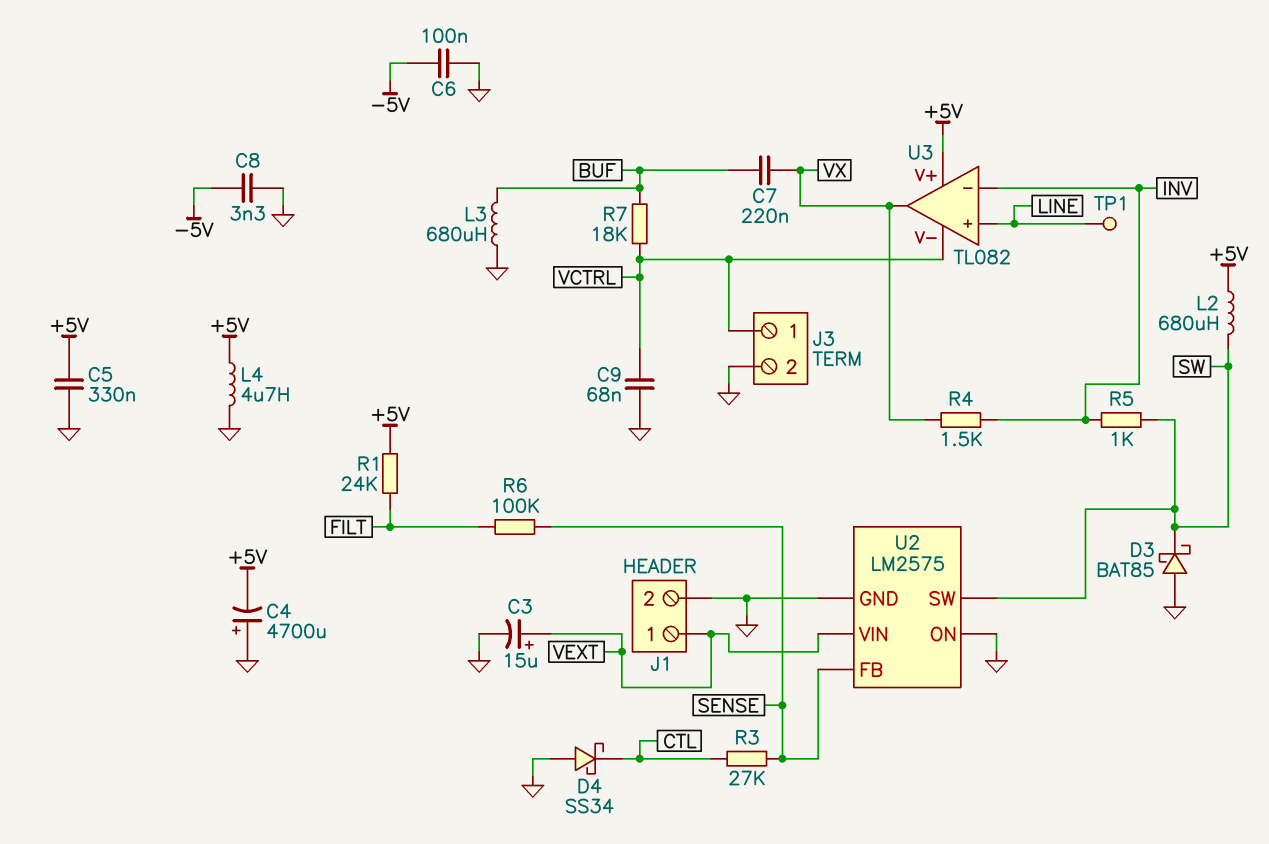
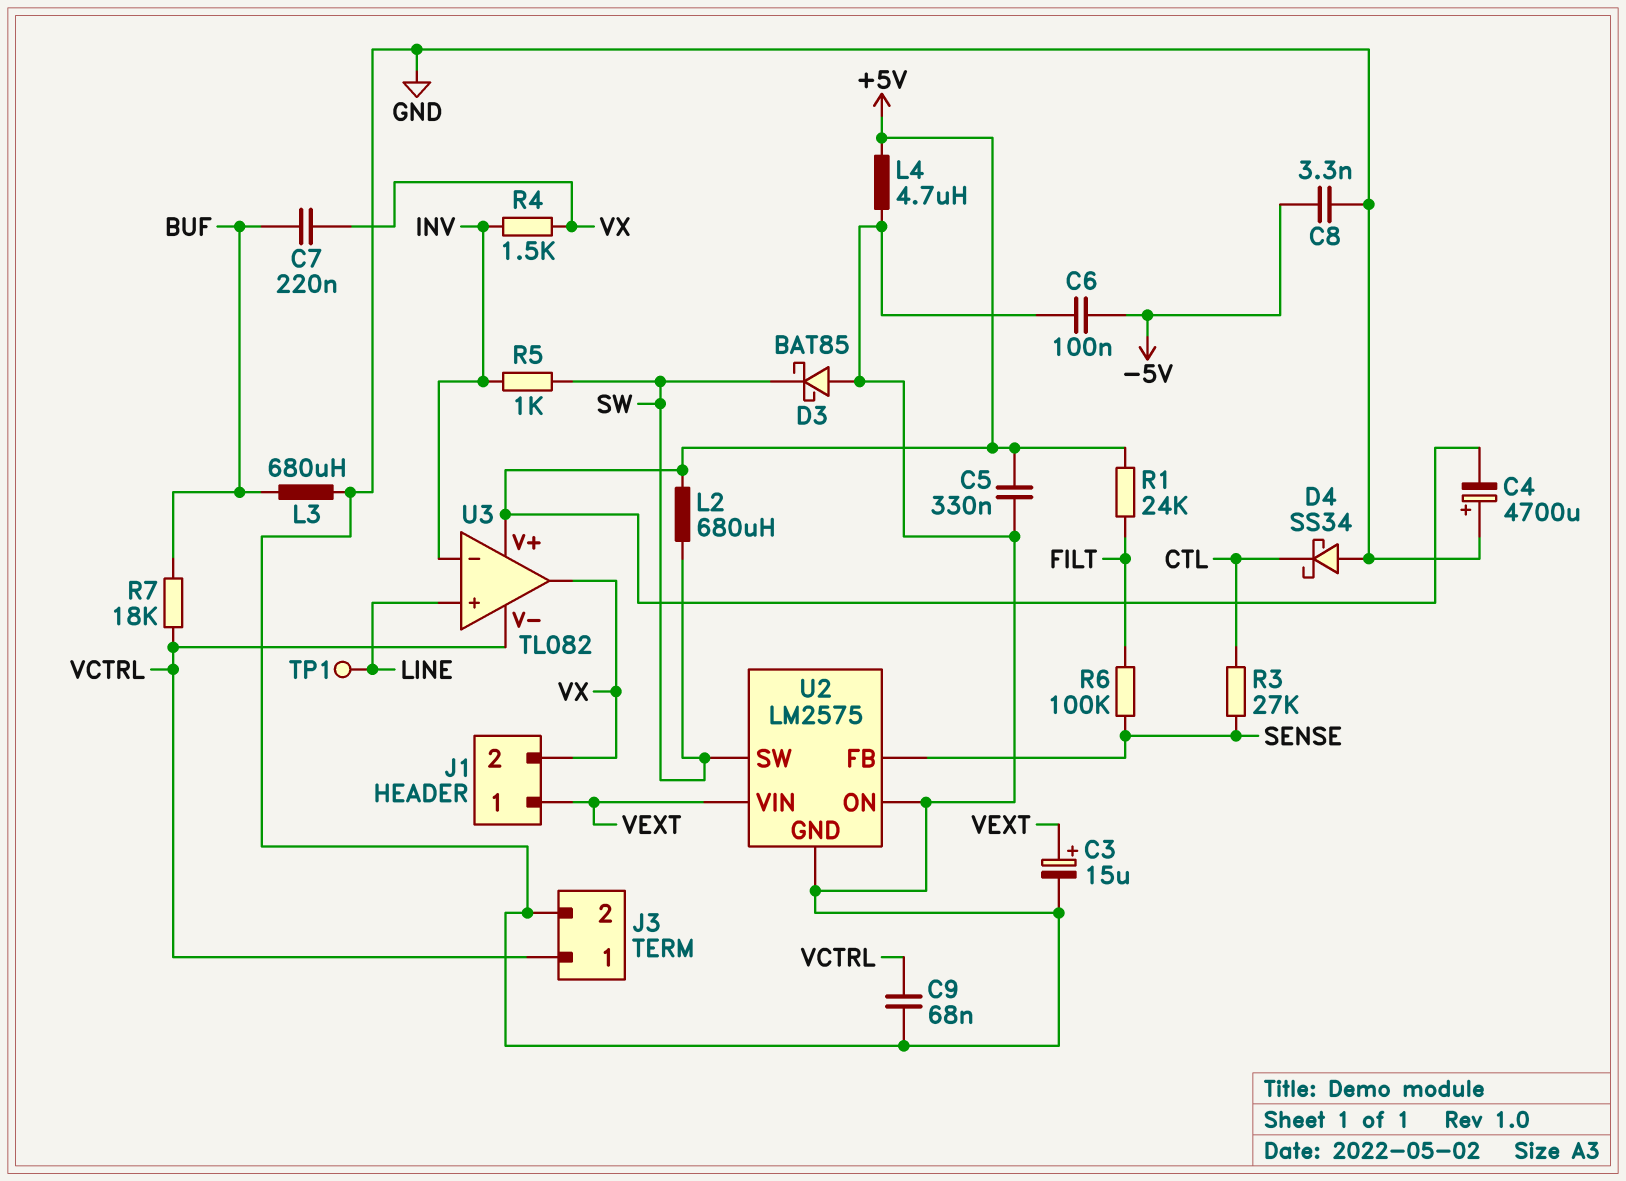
J1 pin 2: GND -> VX

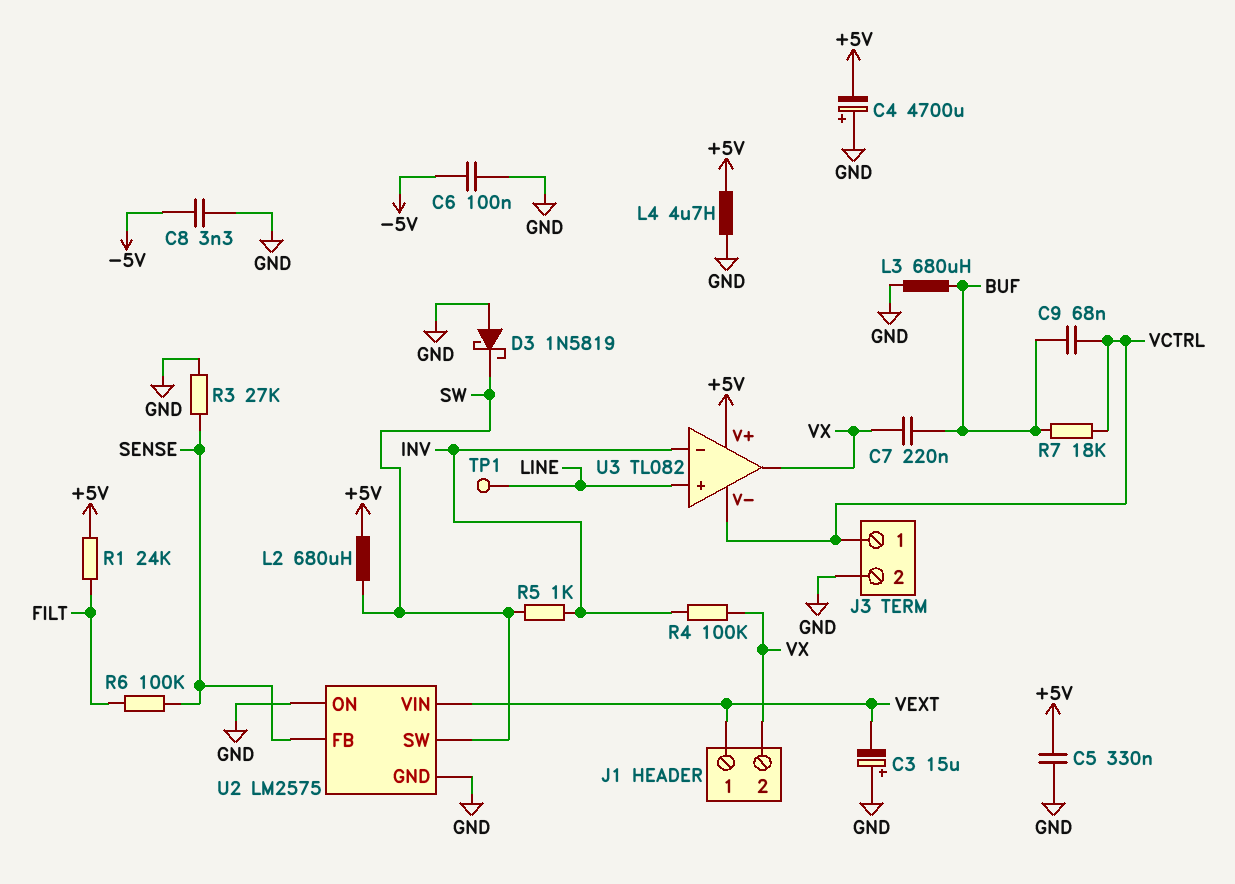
C3: 15uF (plus VEXT, minus GND) -> 15uF (plus GND, minus VEXT)
C9: 68nF (GND, VCTRL) -> 68nF (BUF, VCTRL)
D3: schottky BAT85 (A GND, K SW) -> schottky 1N5819 (A GND, K SW)
D4: schottky SS34 (A GND, K CTL) -> none
R3: 27k (CTL, SENSE) -> 27k (GND, SENSE)
R4: 1.5k (INV, VX) -> 100k (INV, VX)

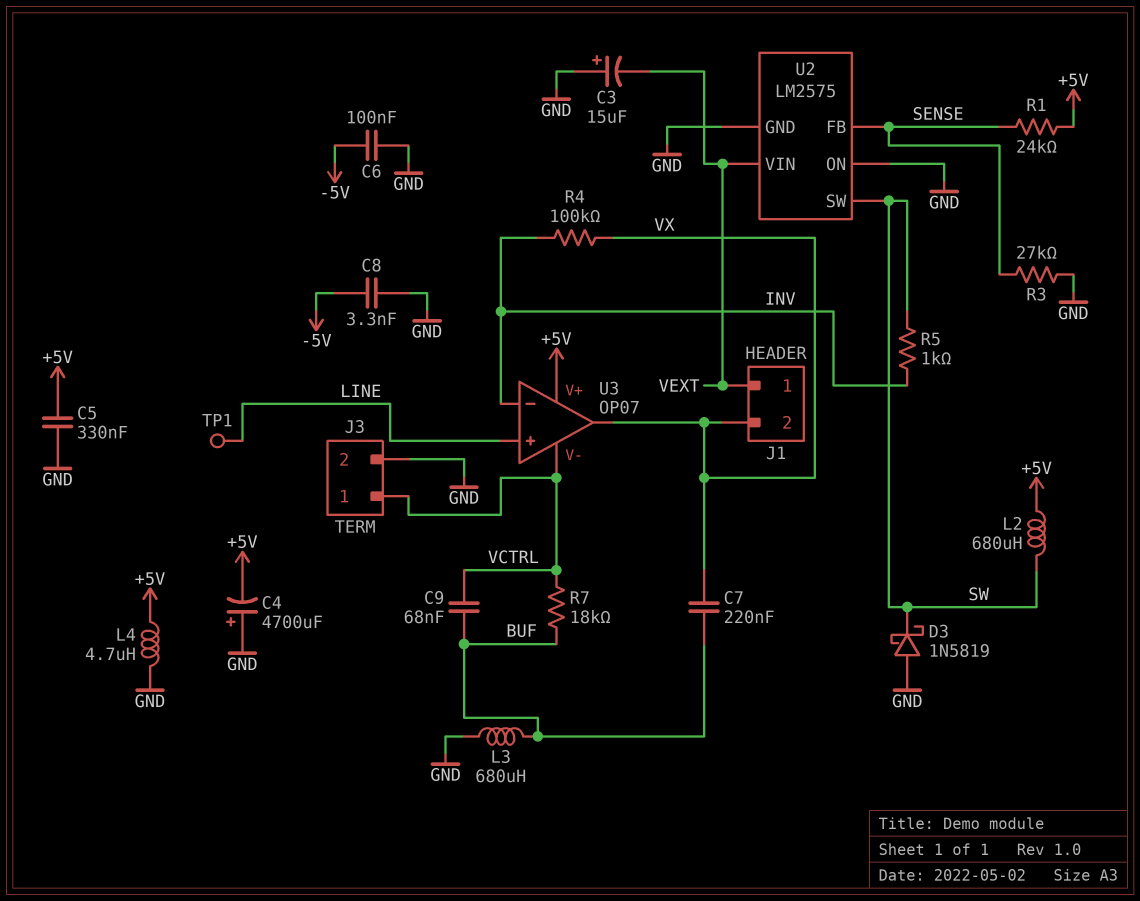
R1: 24k (+5V, FILT) -> 24k (+5V, SENSE)
R6: 100k (FILT, SENSE) -> none
U3: TL082 -> OP07

